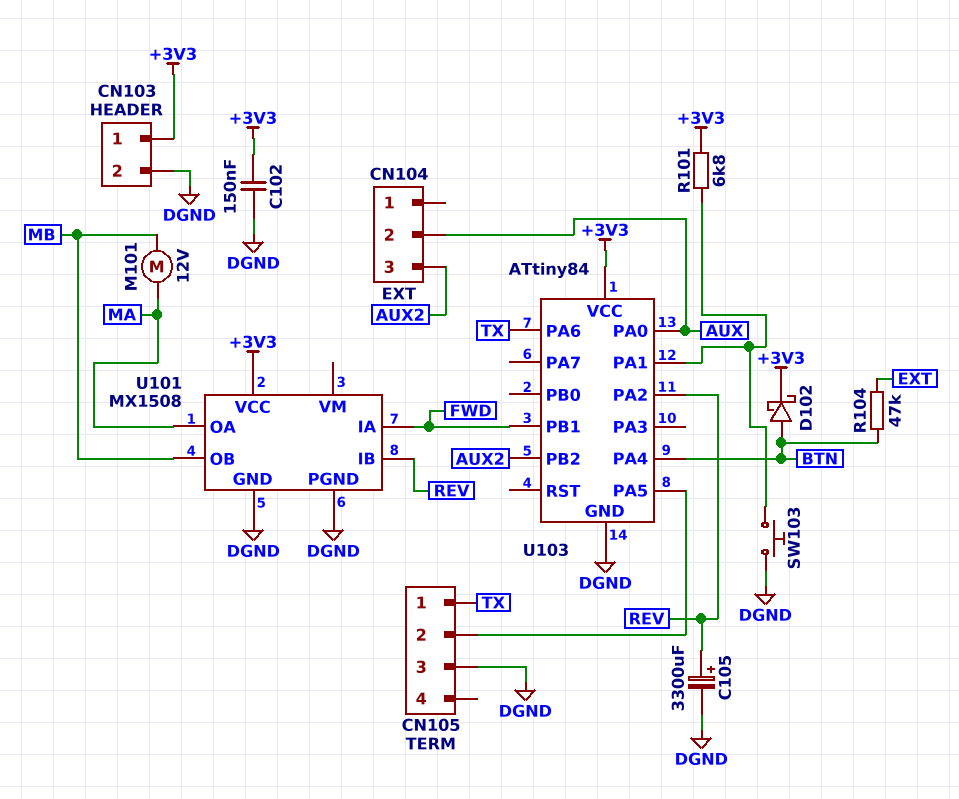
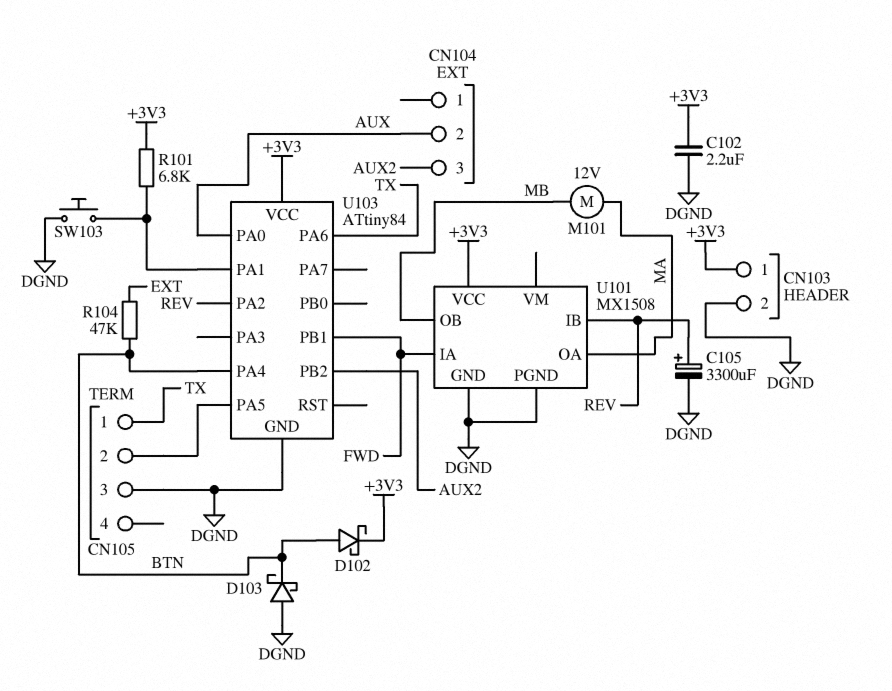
C102: 150nF (+3V3, DGND) -> 2.2uF (+3V3, DGND)
D103: none -> schottky (A DGND, K BTN)

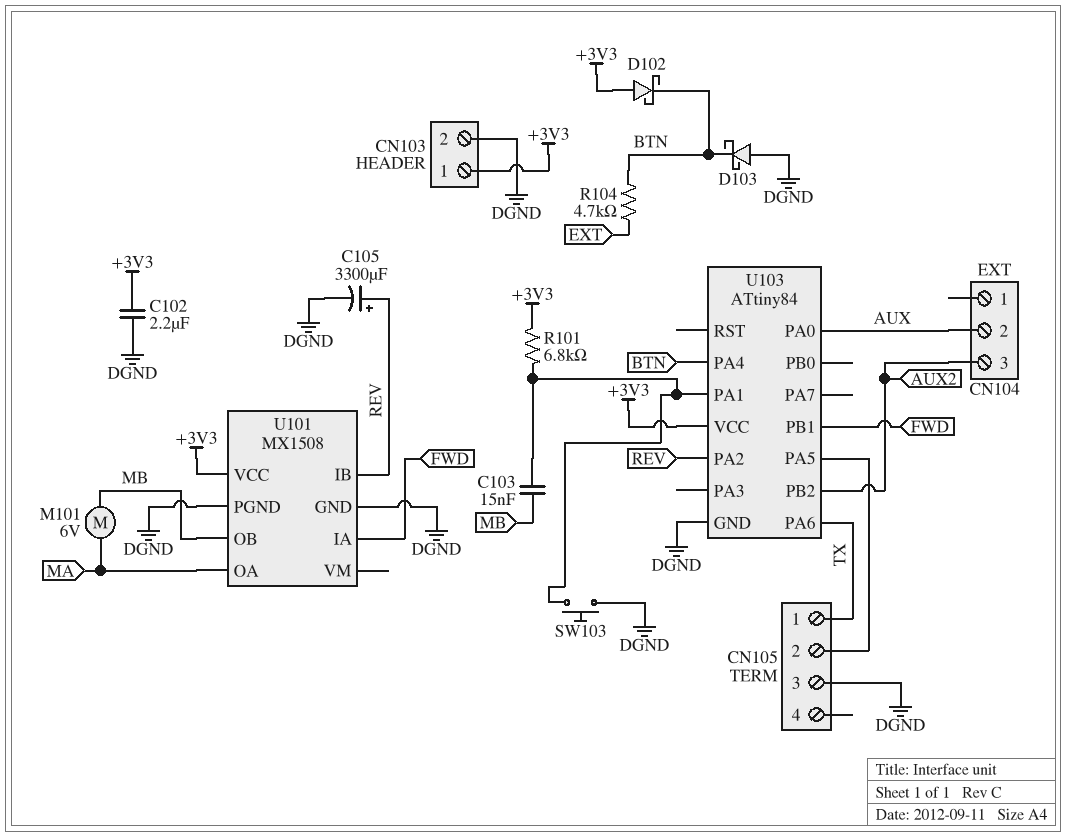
C103: none -> 15nF (MB, U103/PA1)
D102: schottky (A BTN, K +3V3) -> schottky (A +3V3, K BTN)
M101: motor 12V (MA, MB) -> motor 6V (MA, MB)
R104: 47k (BTN, EXT) -> 4.7k (BTN, EXT)

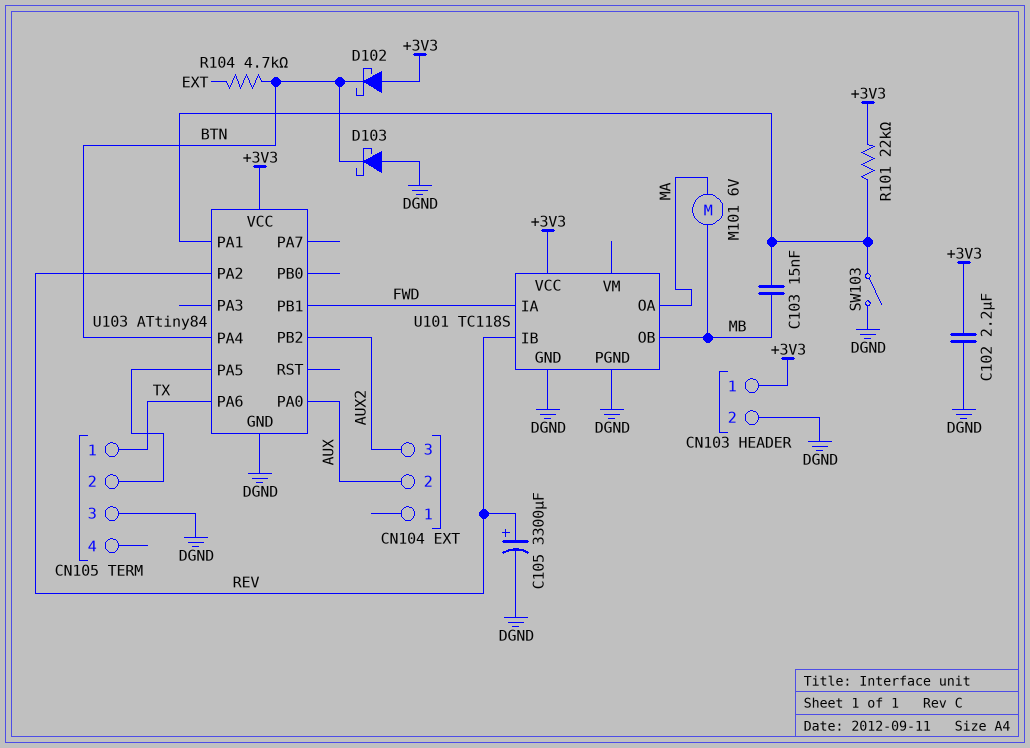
R101: 6.8k (+3V3, U103/PA1) -> 22k (+3V3, U103/PA1)
SW103: button (DGND, U103/PA1) -> switch (DGND, U103/PA1)
U101: MX1508 -> TC118S

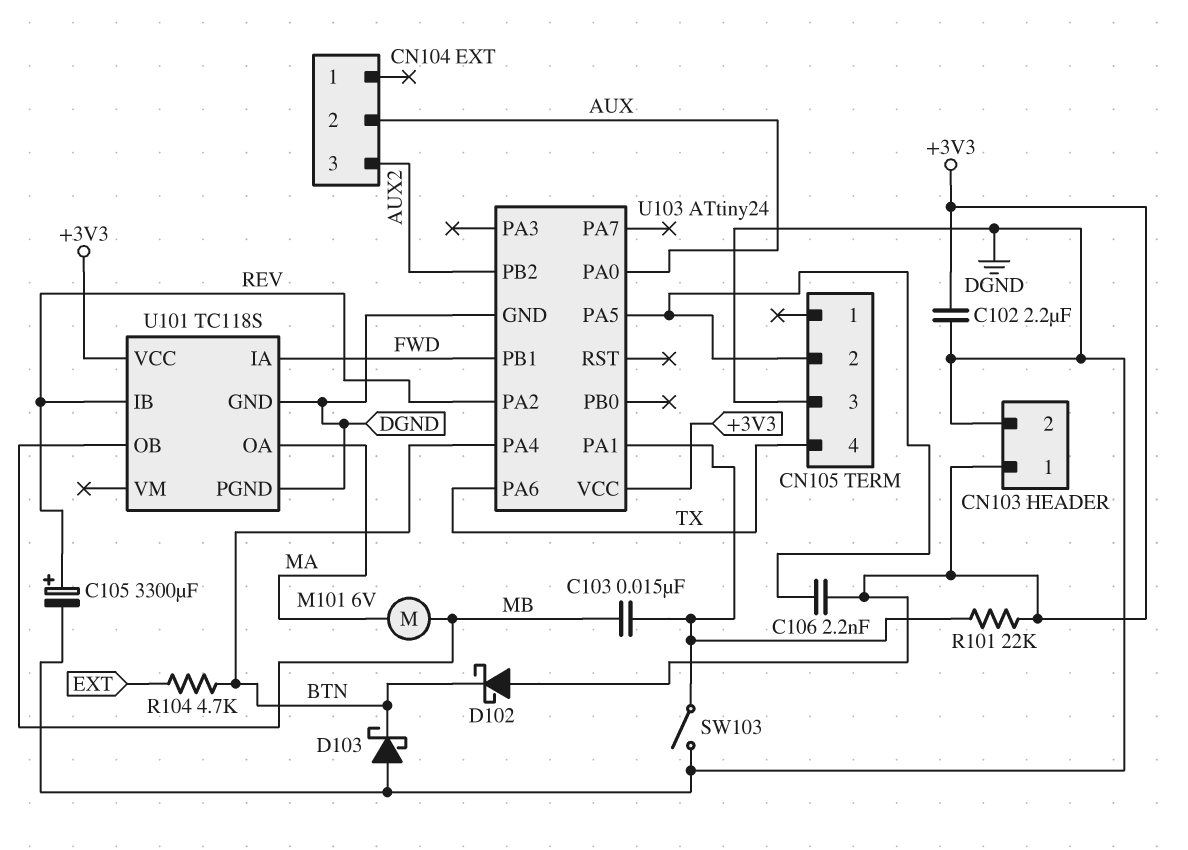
C106: none -> 2.2nF (+3V3, CN105/2)
CN105 pin 1: TX -> none
CN105 pin 4: none -> TX
U103: ATtiny84 -> ATtiny24

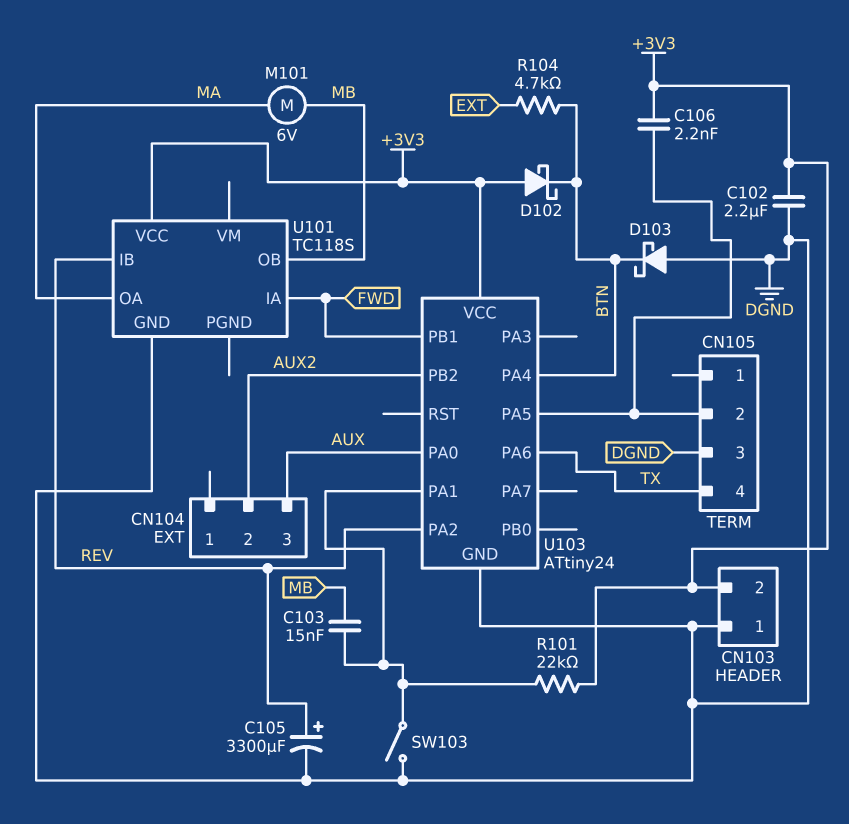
CN103 pin 1: +3V3 -> DGND
CN103 pin 2: DGND -> +3V3
CN104 pin 2: AUX -> AUX2
CN104 pin 3: AUX2 -> AUX
U101 pin PGND: DGND -> none

